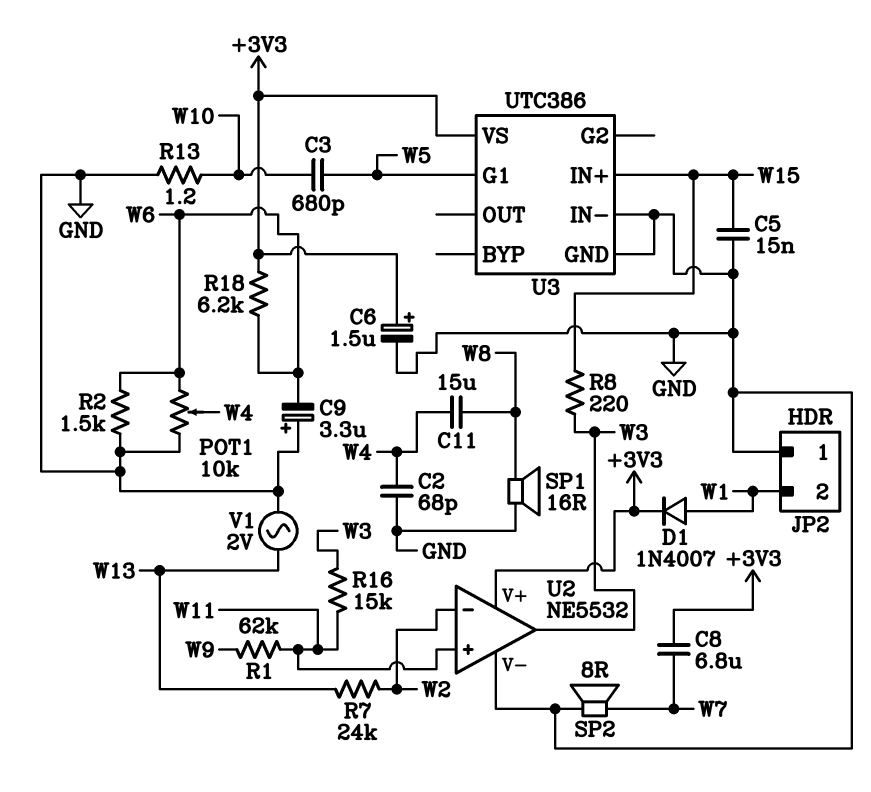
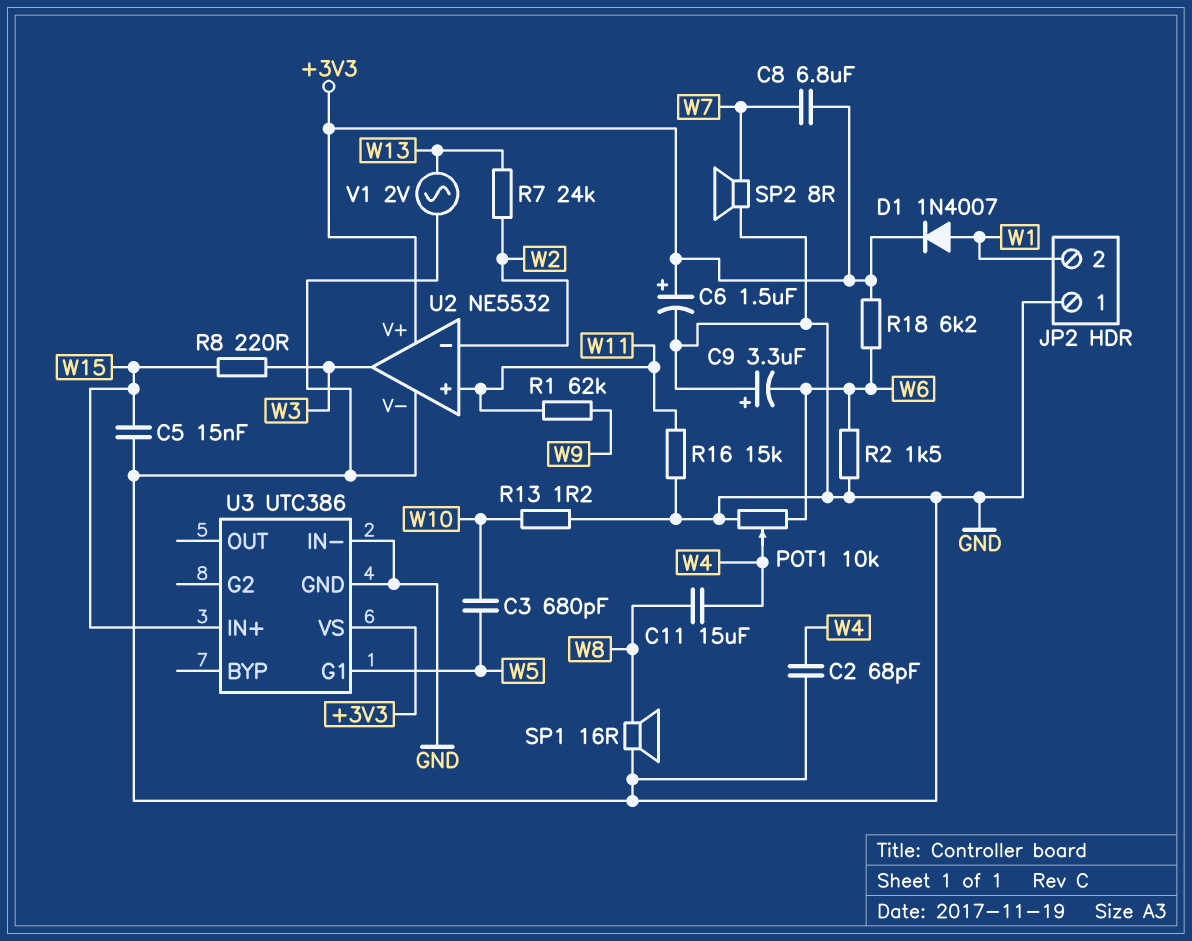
R16: 15k (W3, W11) -> 15k (GND, W11)

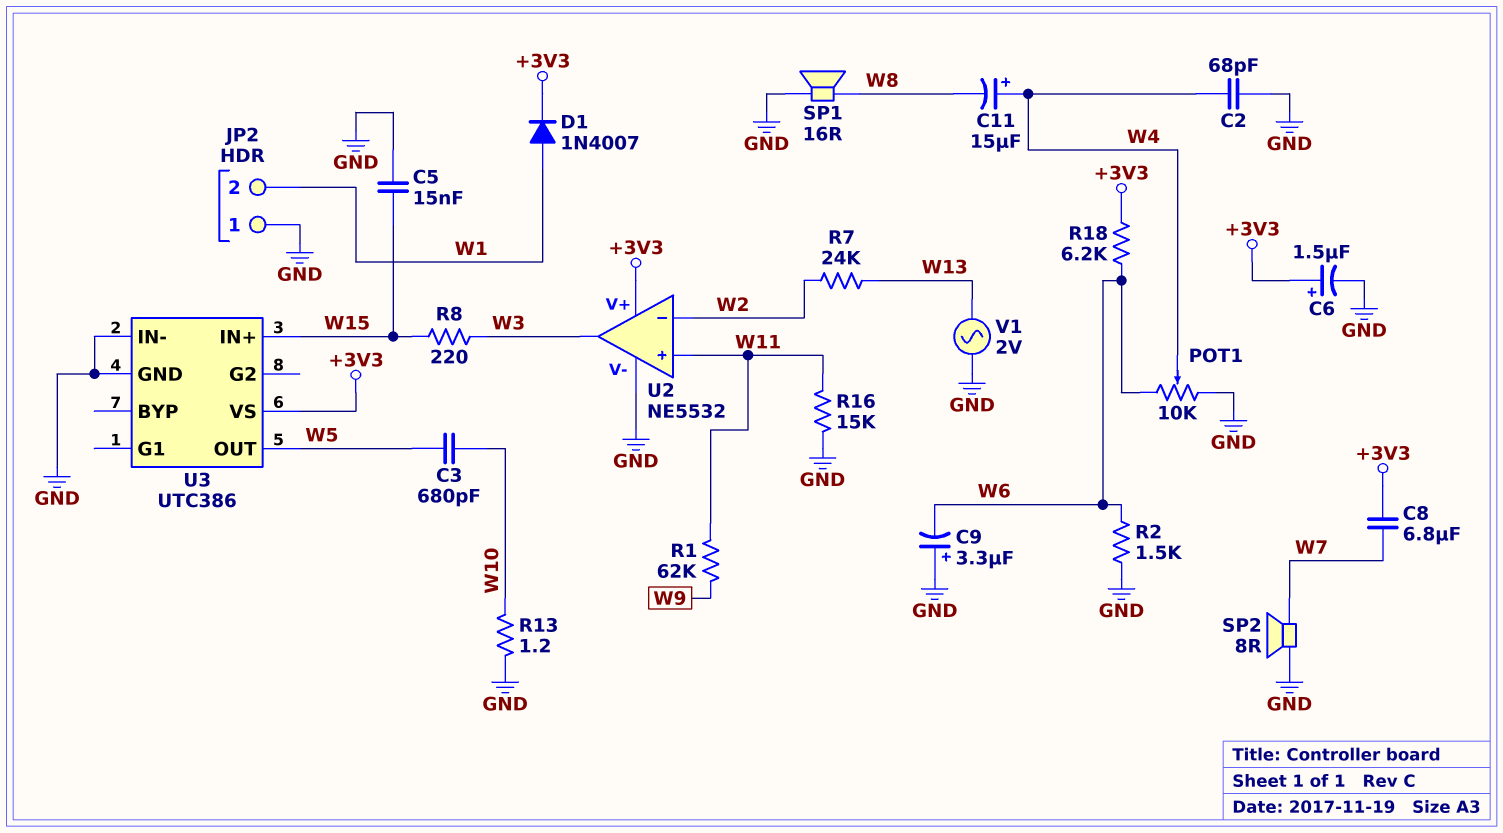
C11: 15uF (W4, W8) -> 15uF (plus W4, minus W8)
U3 pin G1: W5 -> none
U3 pin OUT: none -> W5

